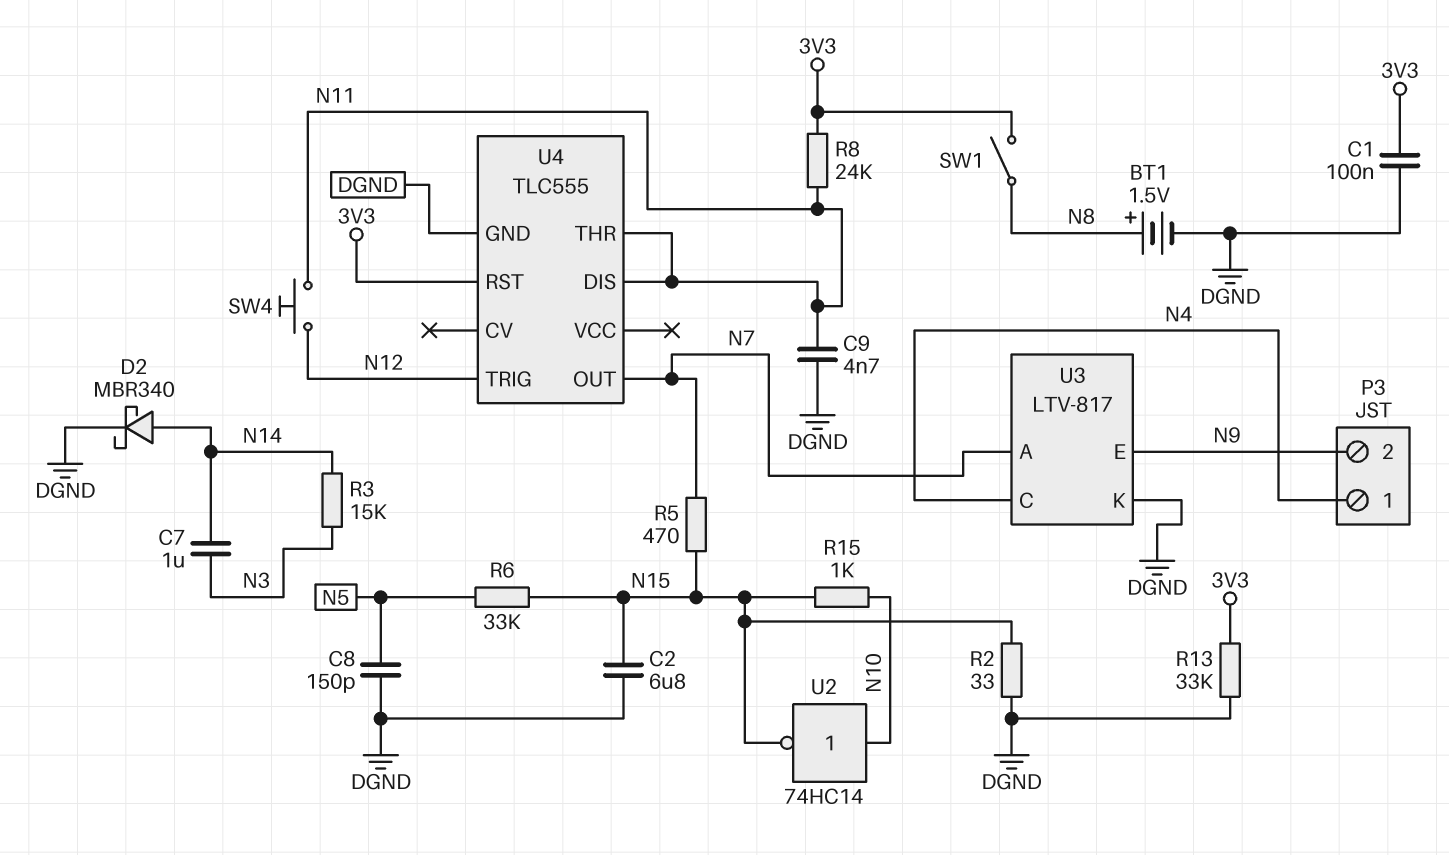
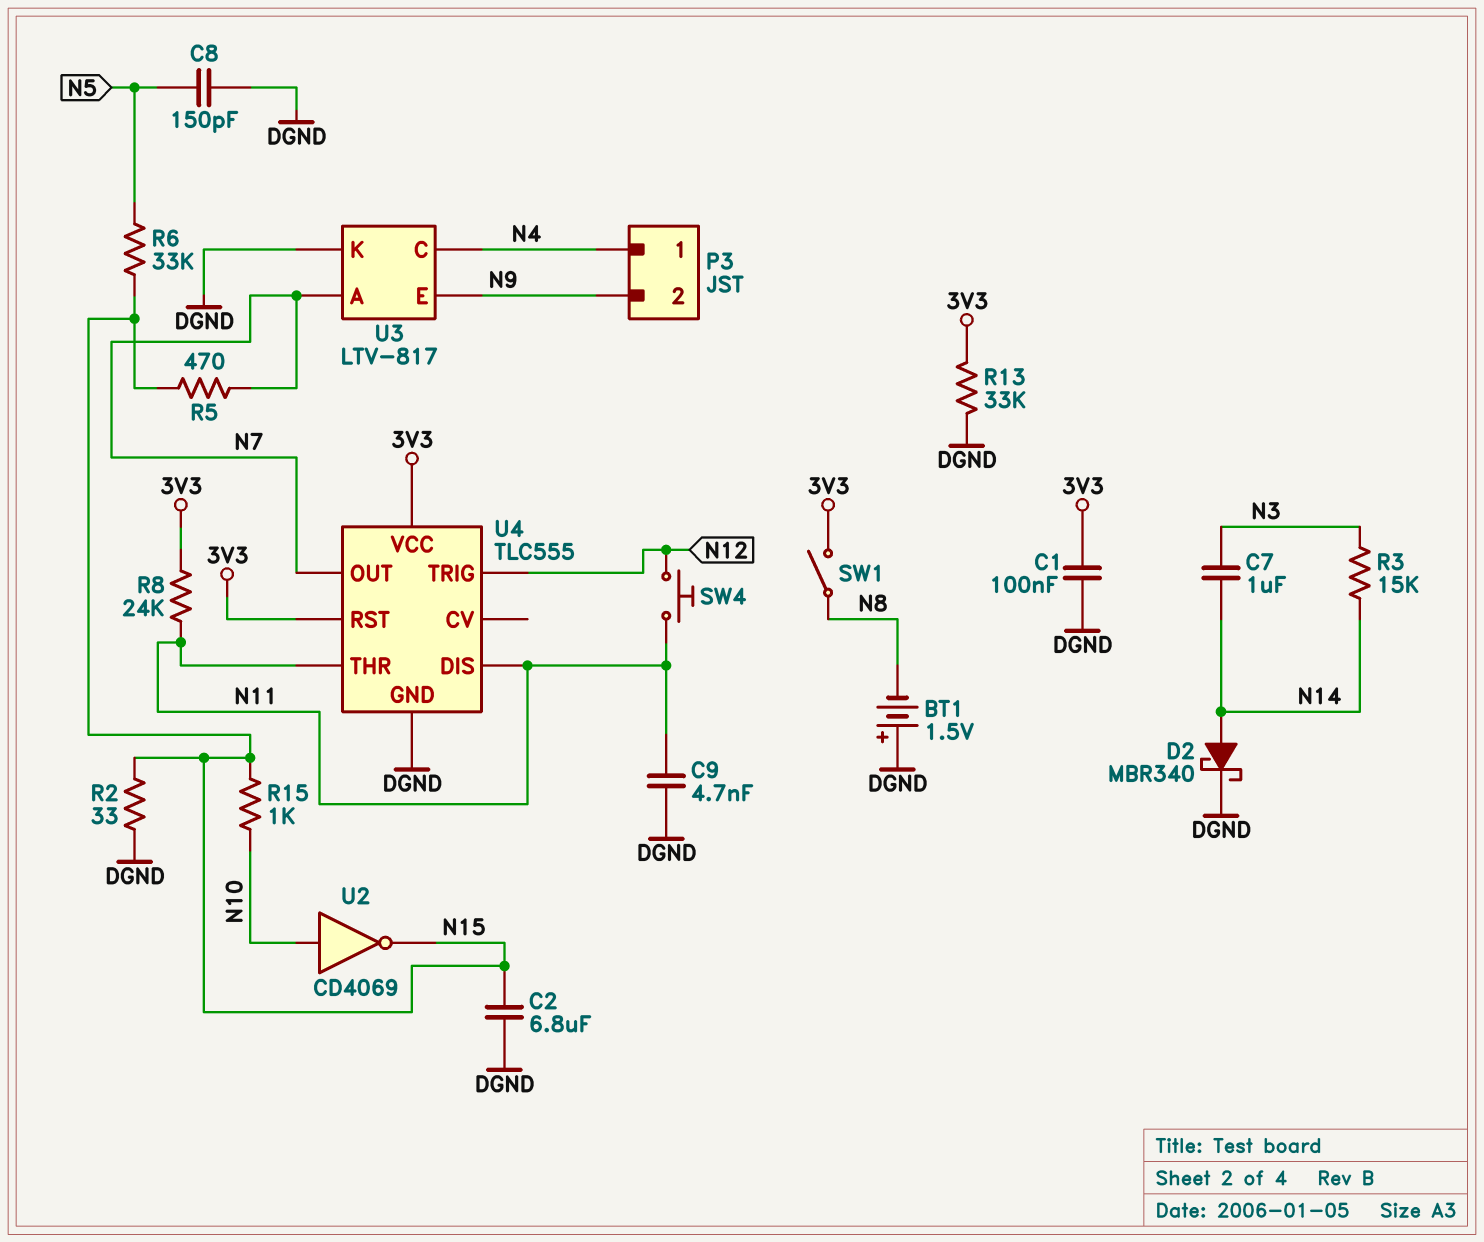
BT1: 1.5V (plus N8, minus DGND) -> 1.5V (plus DGND, minus N8)
U2: NOT 74HC14 (in N10, out N15) -> NOT CD4069 (in N10, out N15)
U4 pin VCC: none -> 3V3

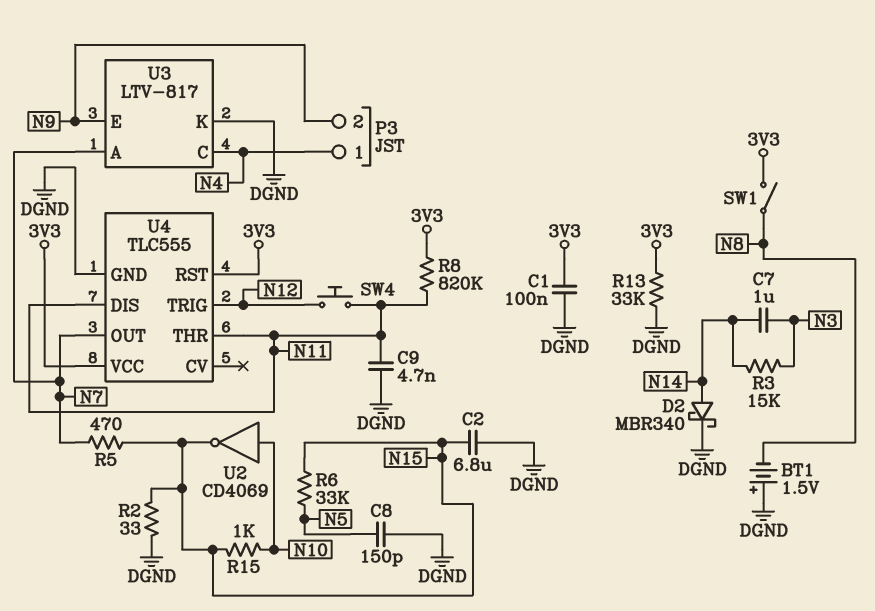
R8: 24k (3V3, N11) -> 820k (3V3, N11)

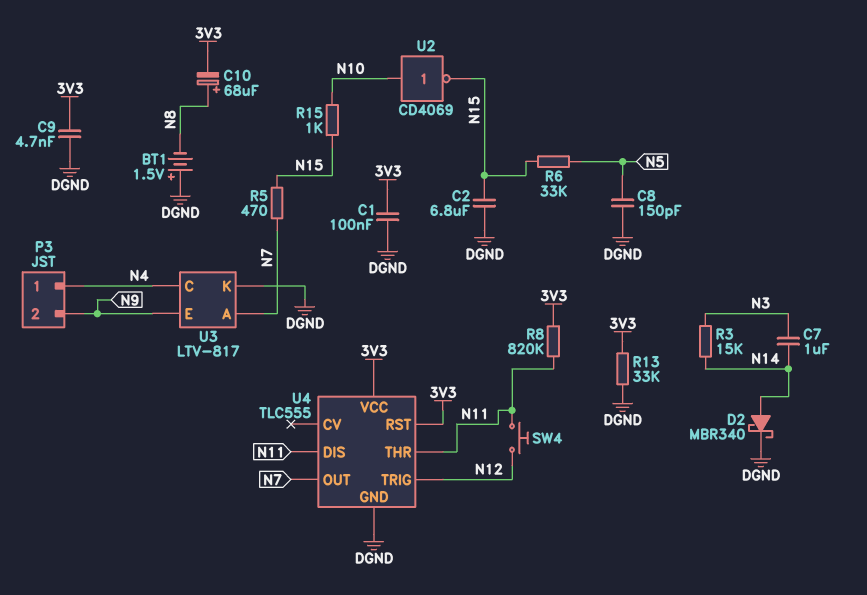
C9: 4.7nF (DGND, N11) -> 4.7nF (3V3, DGND)
C10: none -> 68uF (plus N8, minus 3V3)
R2: 33 (DGND, N15) -> none
SW1: switch (3V3, N8) -> none

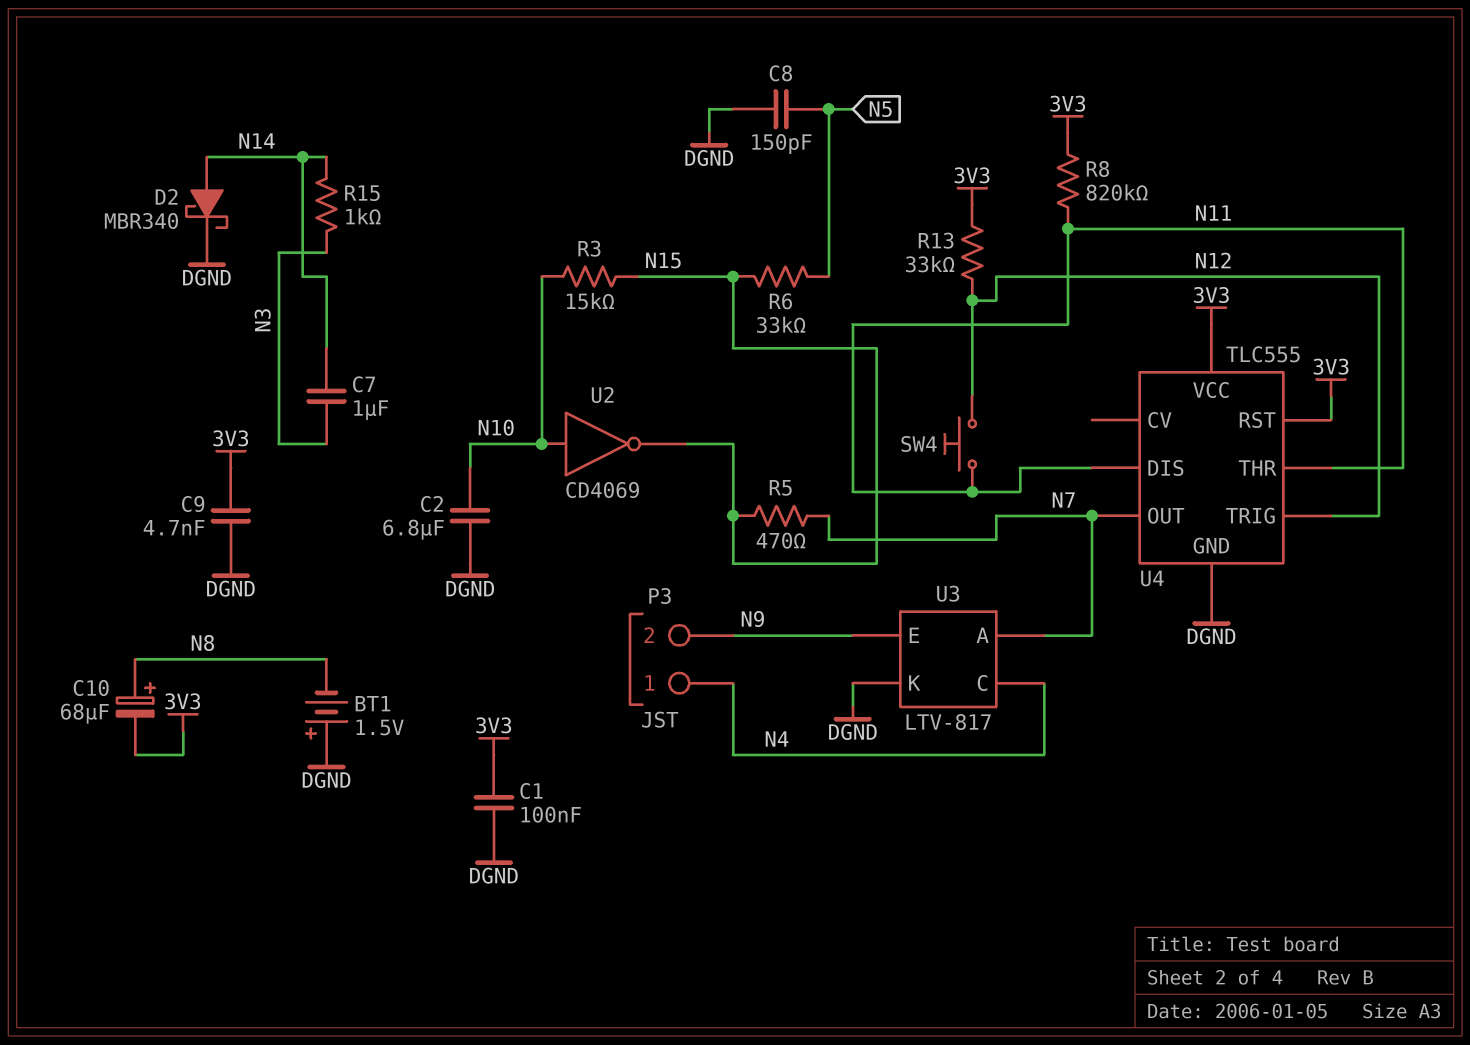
C2: 6.8uF (DGND, N15) -> 6.8uF (DGND, N10)
R3: 15k (N3, N14) -> 15k (N10, N15)
R13: 33k (3V3, DGND) -> 33k (3V3, N12)
R15: 1k (N10, N15) -> 1k (N3, N14)

